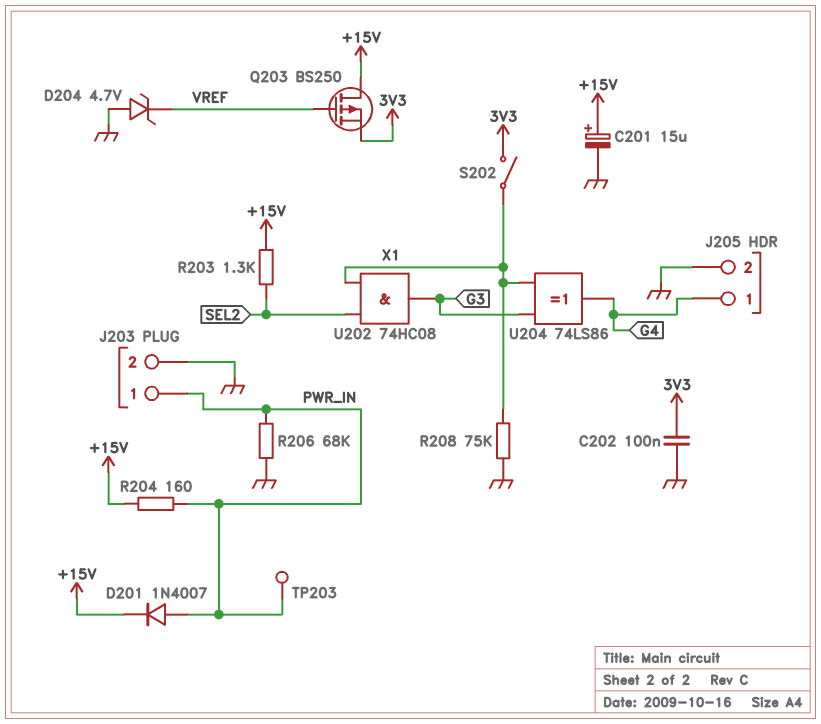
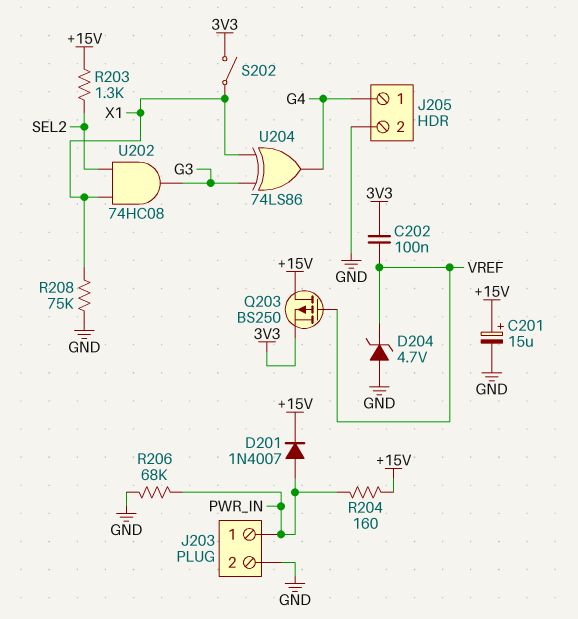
C202: 100nF (3V3, GND) -> 100nF (3V3, VREF)
TP203: test point (PWR_IN) -> none

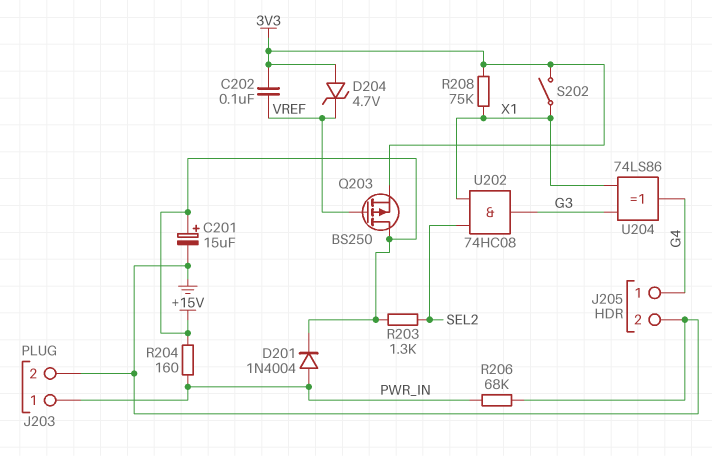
D201: diode 1N4007 (A PWR_IN, K +15V) -> diode 1N4004 (A PWR_IN, K +15V)
D204: zener 4.7V (A GND, K VREF) -> zener 4.7V (A 3V3, K VREF)
R208: 75k (GND, X1) -> 75k (3V3, X1)

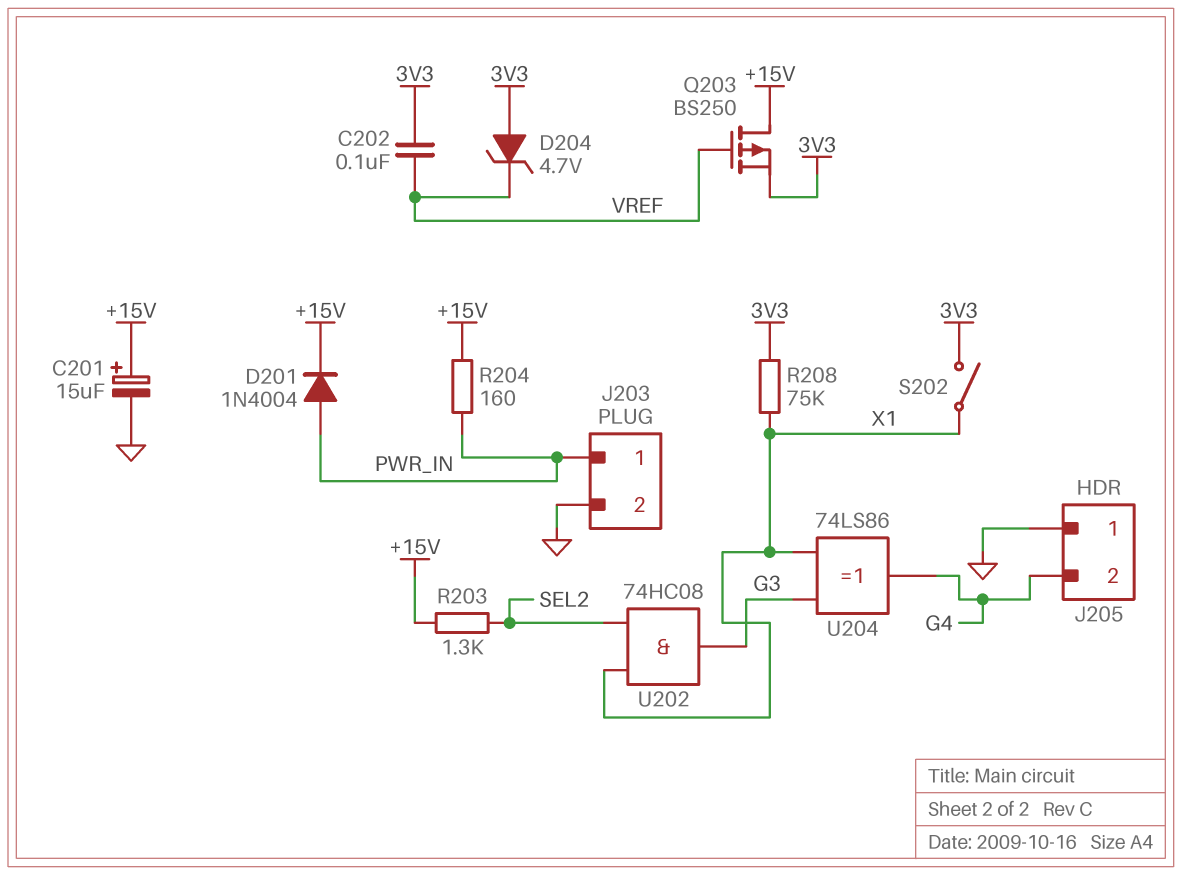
J205 pin 1: G4 -> GND
J205 pin 2: GND -> G4
R206: 68k (GND, PWR_IN) -> none

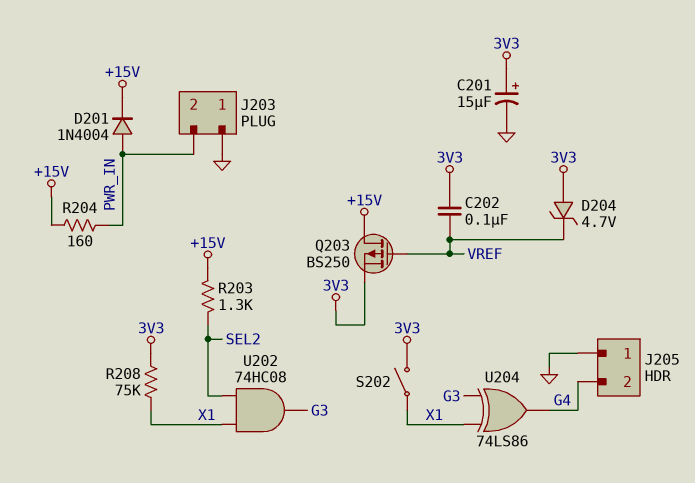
C201: 15uF (plus +15V, minus GND) -> 15uF (plus 3V3, minus GND)
J203 pin 1: PWR_IN -> GND
J203 pin 2: GND -> PWR_IN

